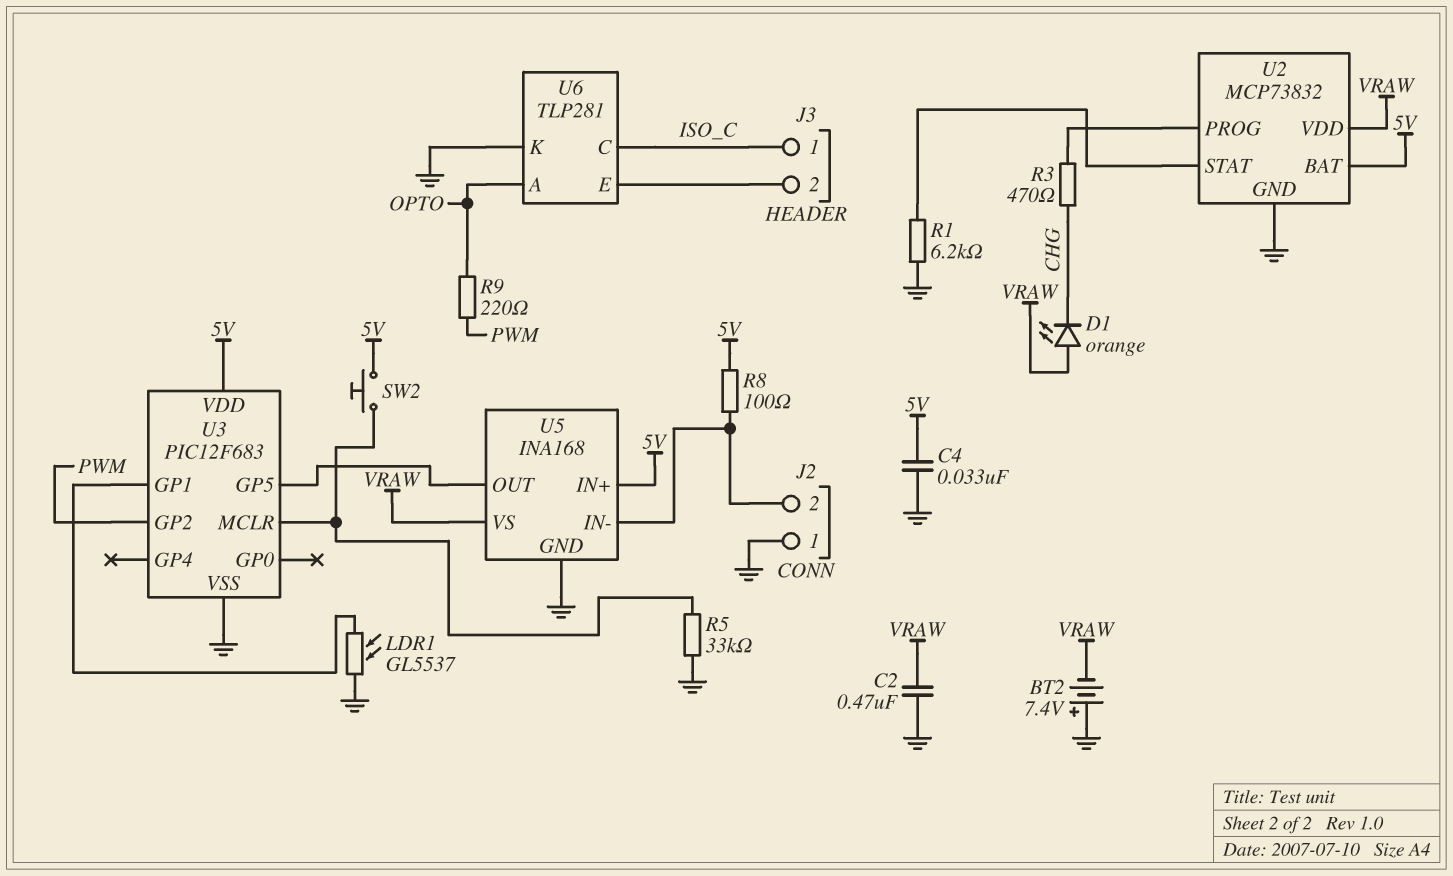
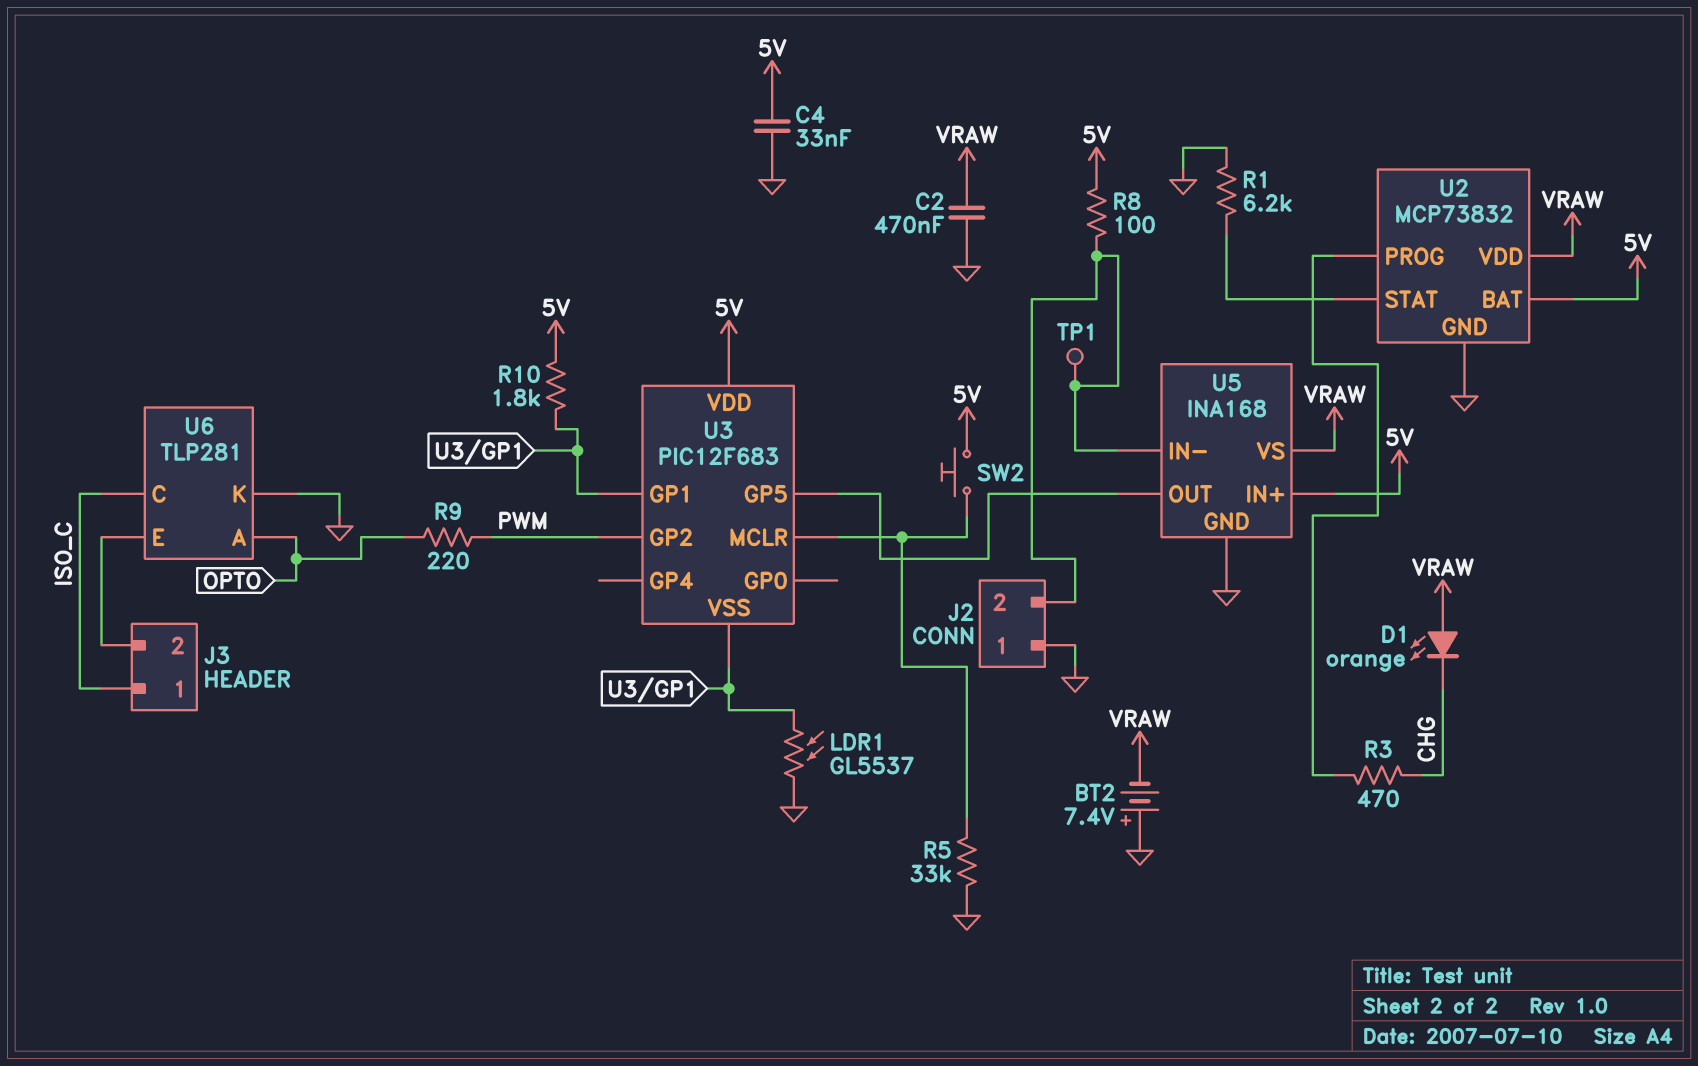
R10: none -> 1.8k (5V, U3/GP1)
TP1: none -> test point (J2/2)
U3 pin VSS: GND -> U3/GP1

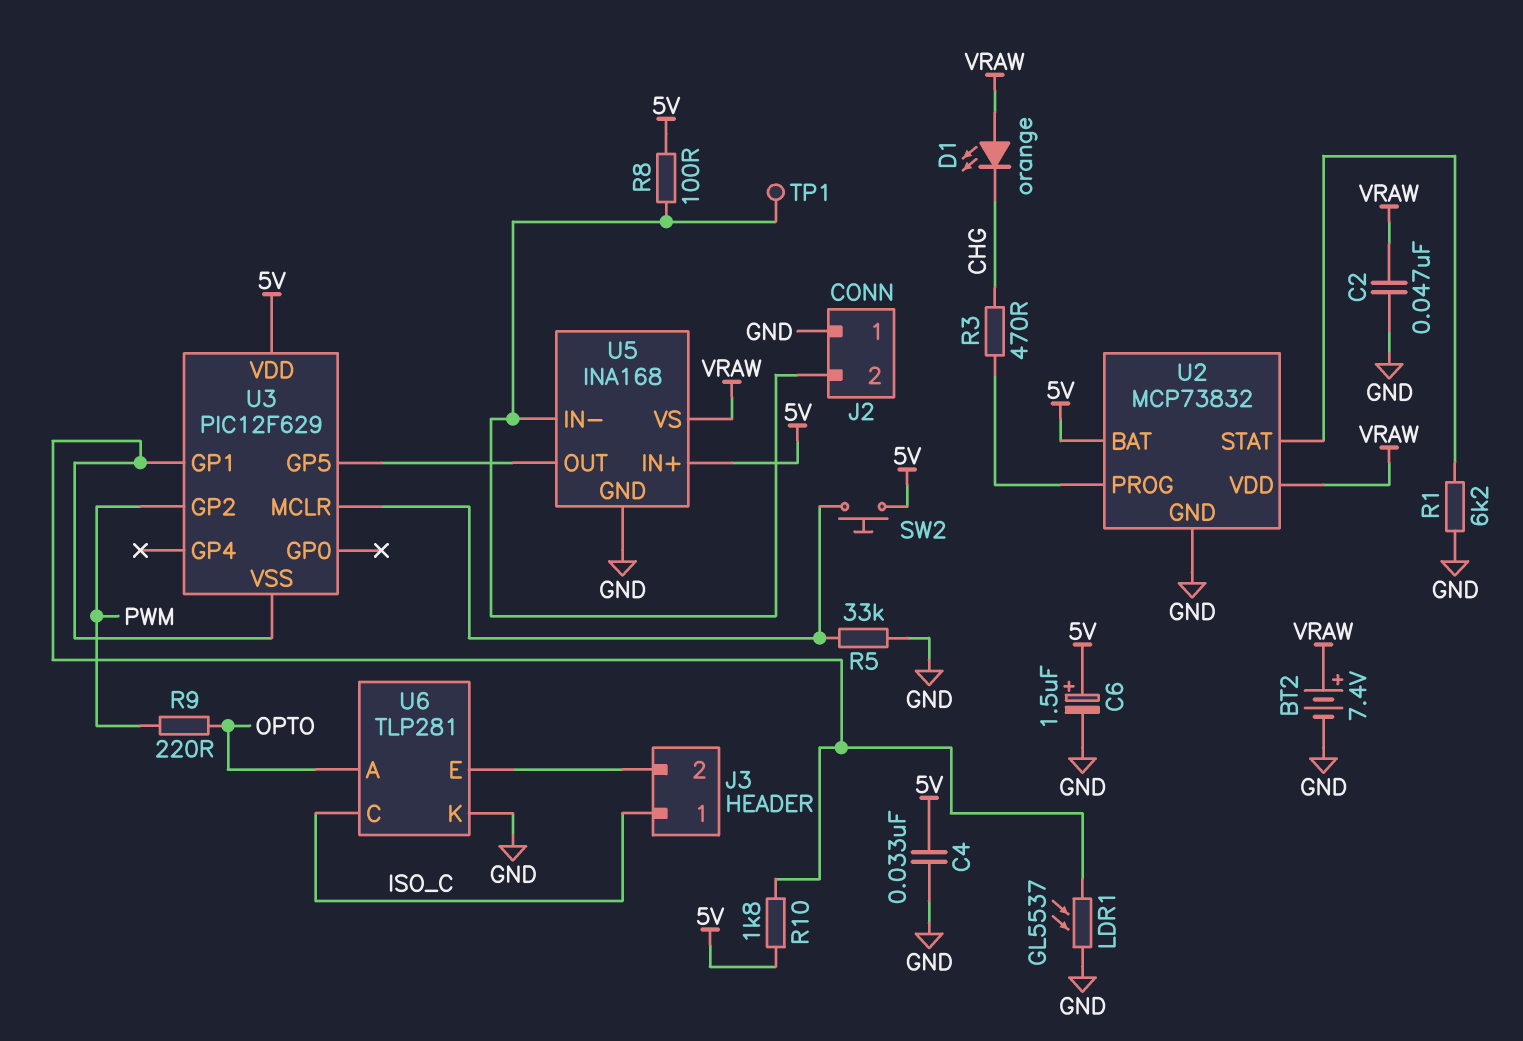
BT2: 7.4V (plus GND, minus VRAW) -> 7.4V (plus VRAW, minus GND)
C2: 470nF (GND, VRAW) -> 47nF (GND, VRAW)
C6: none -> 1.5uF (plus 5V, minus GND)
U3: PIC12F683 -> PIC12F629

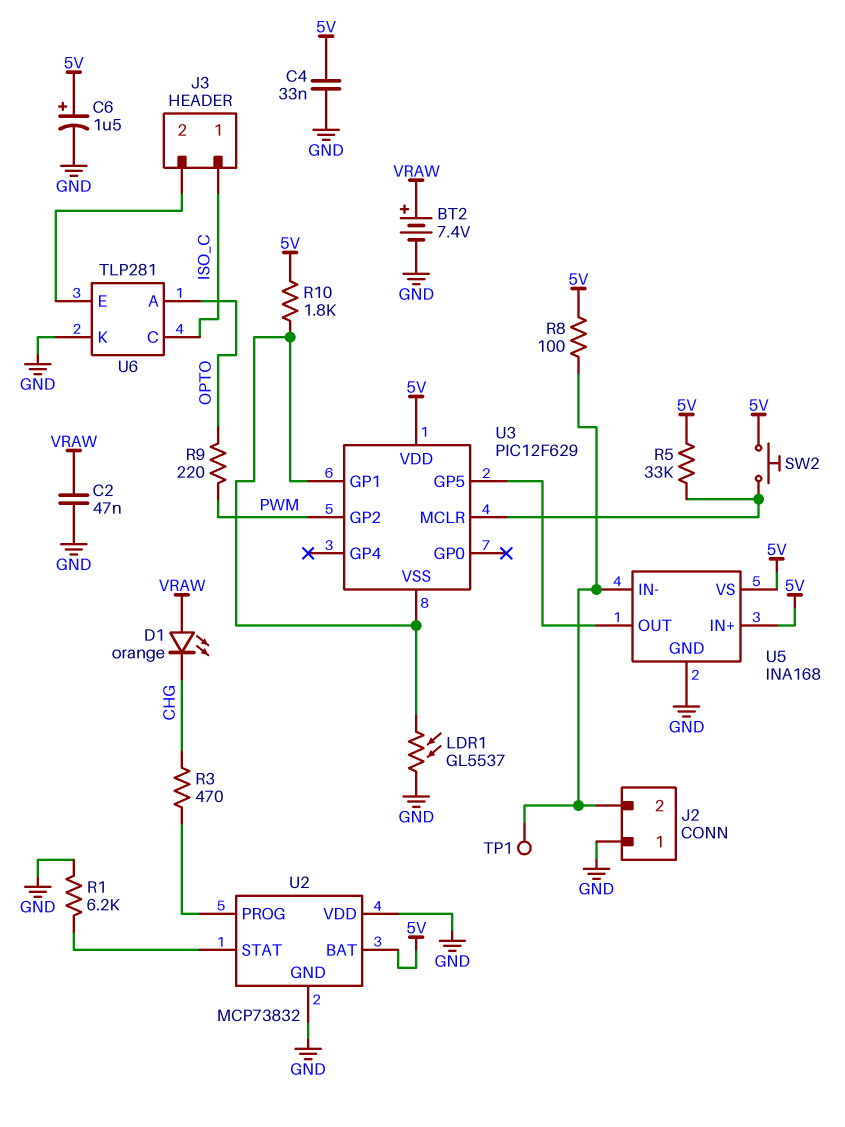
R5: 33k (GND, U3/MCLR) -> 33k (5V, U3/MCLR)
U2 pin VDD: VRAW -> GND
U5 pin VS: VRAW -> 5V

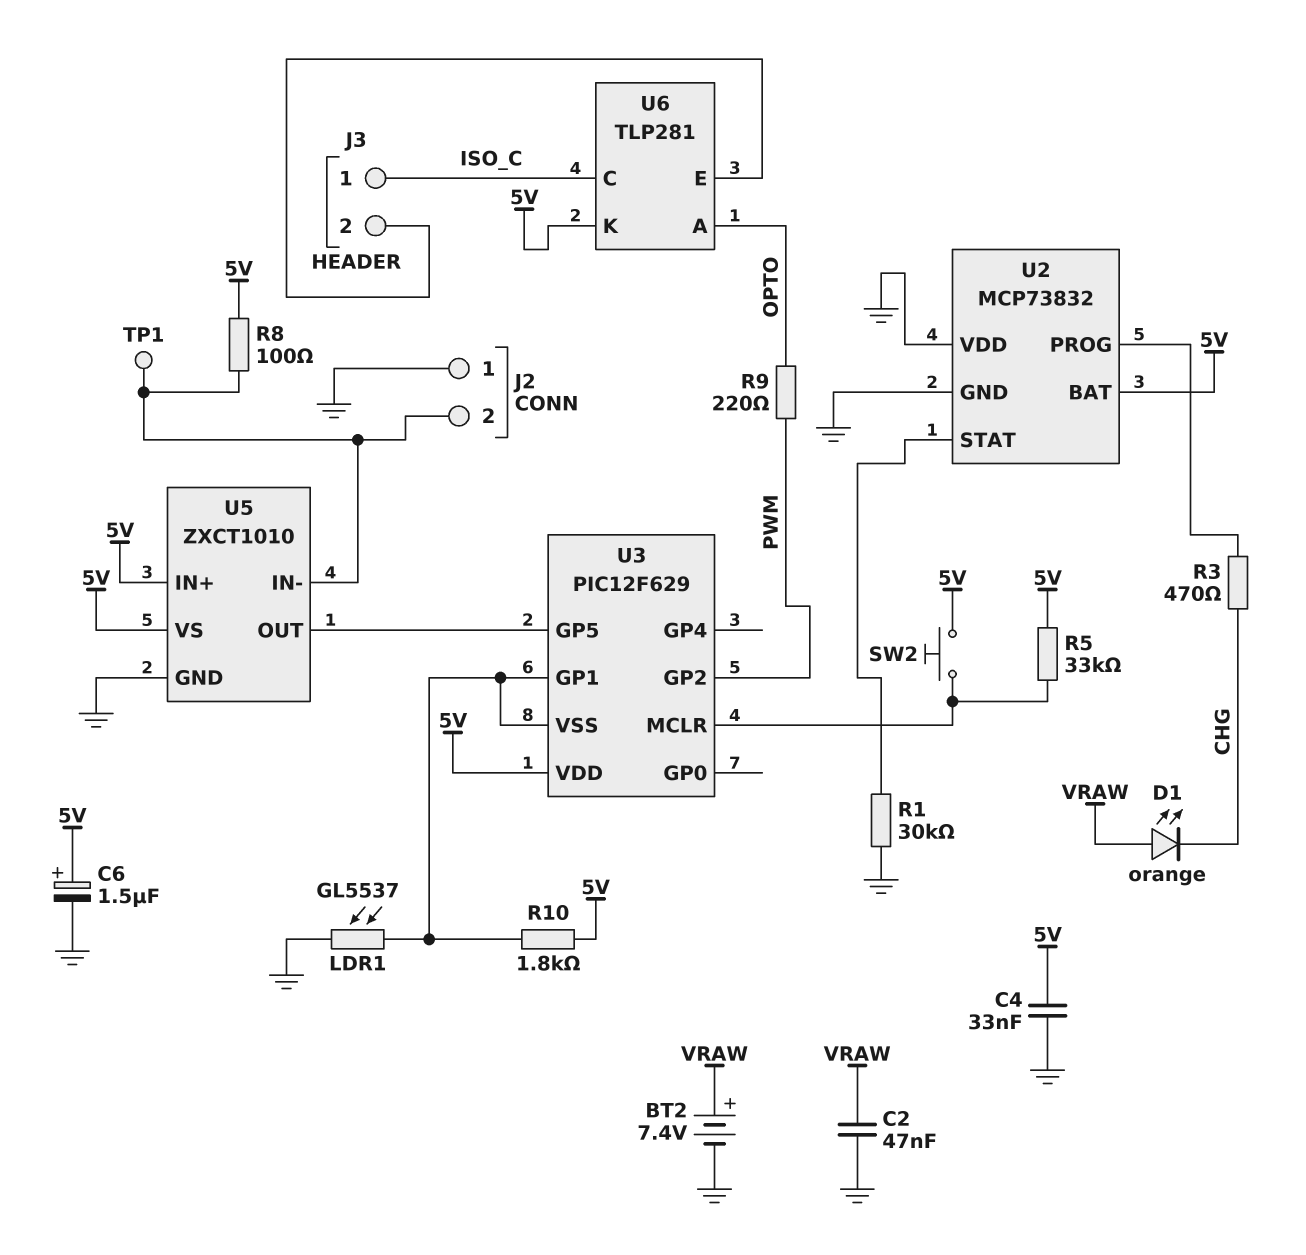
R1: 6.2k (GND, U2/STAT) -> 30k (GND, U2/STAT)
U5: INA168 -> ZXCT1010
U6 pin K: GND -> 5V

